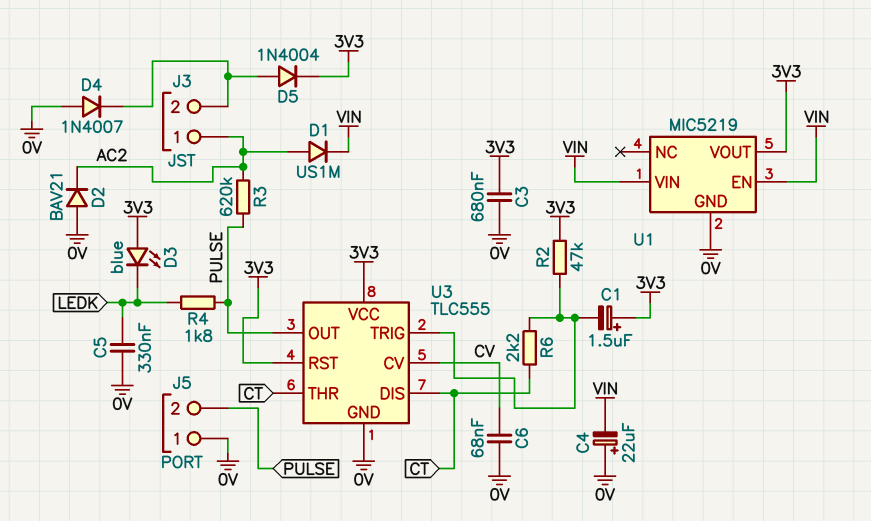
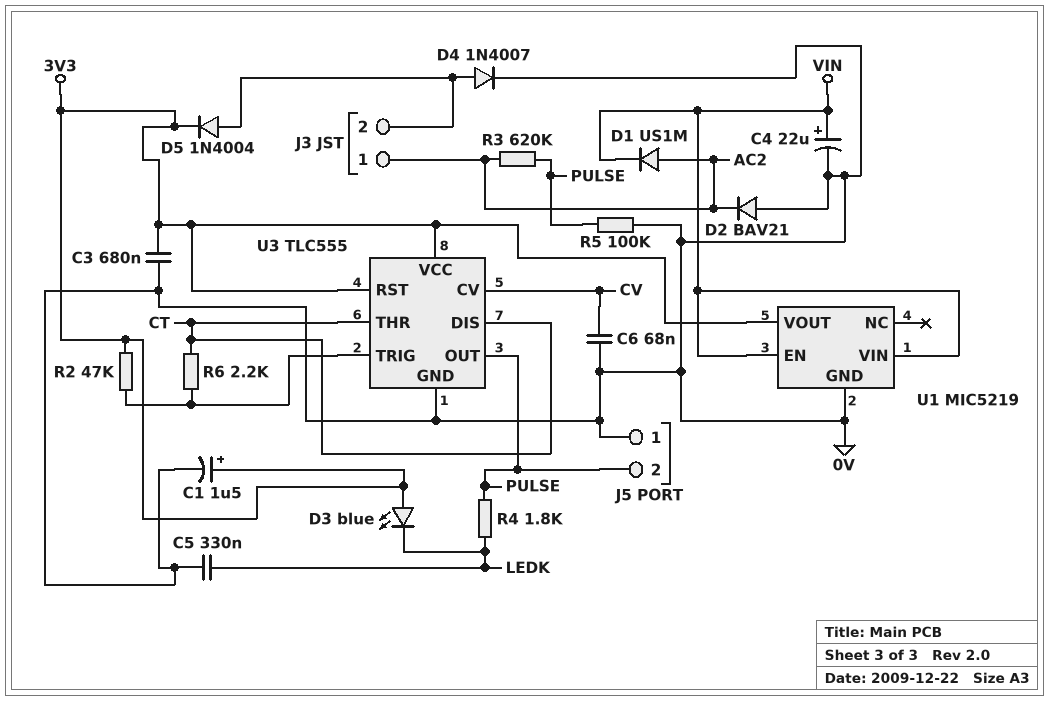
C1: 1.5uF (plus 3V3, minus U3/TRIG) -> 1.5uF (plus 3V3, minus 0V)
C4: 22uF (plus 0V, minus VIN) -> 22uF (plus VIN, minus 0V)
D4: diode 1N4007 (A 0V, K J3/2) -> diode 1N4007 (A J3/2, K 0V)
R5: none -> 100k (0V, PULSE)

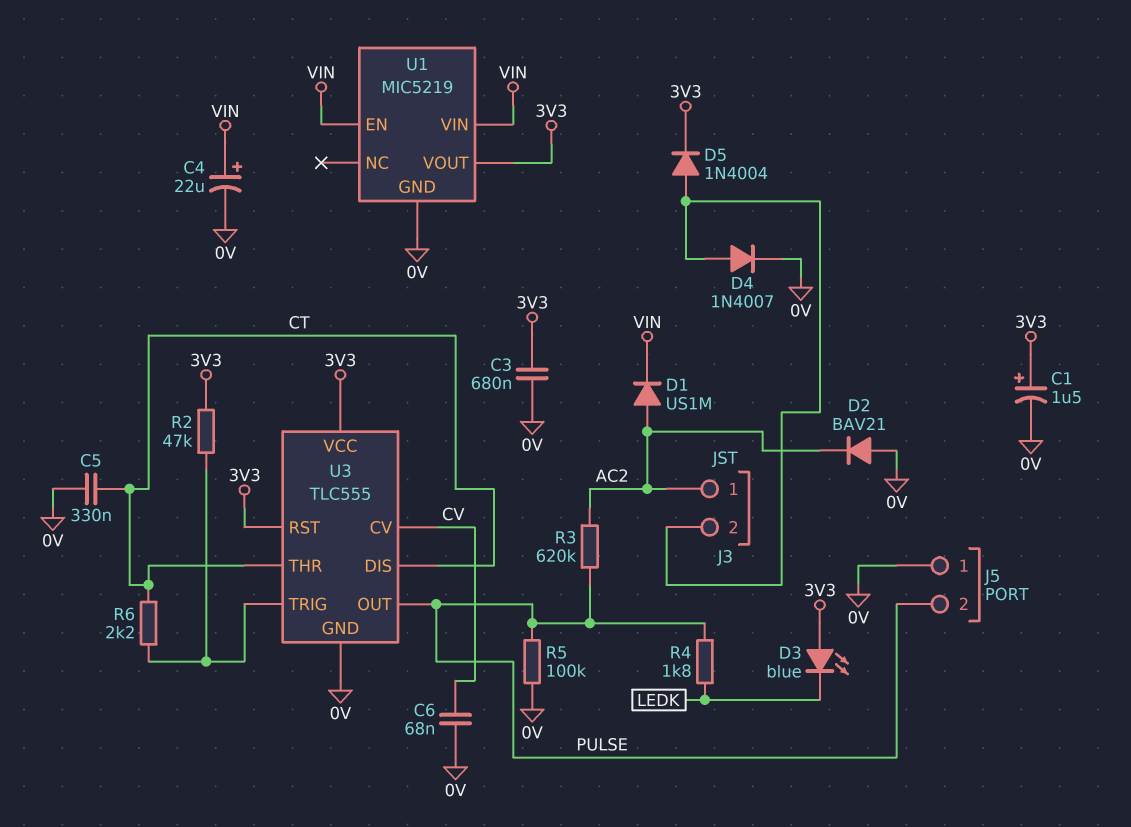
C5: 330nF (0V, LEDK) -> 330nF (0V, CT)

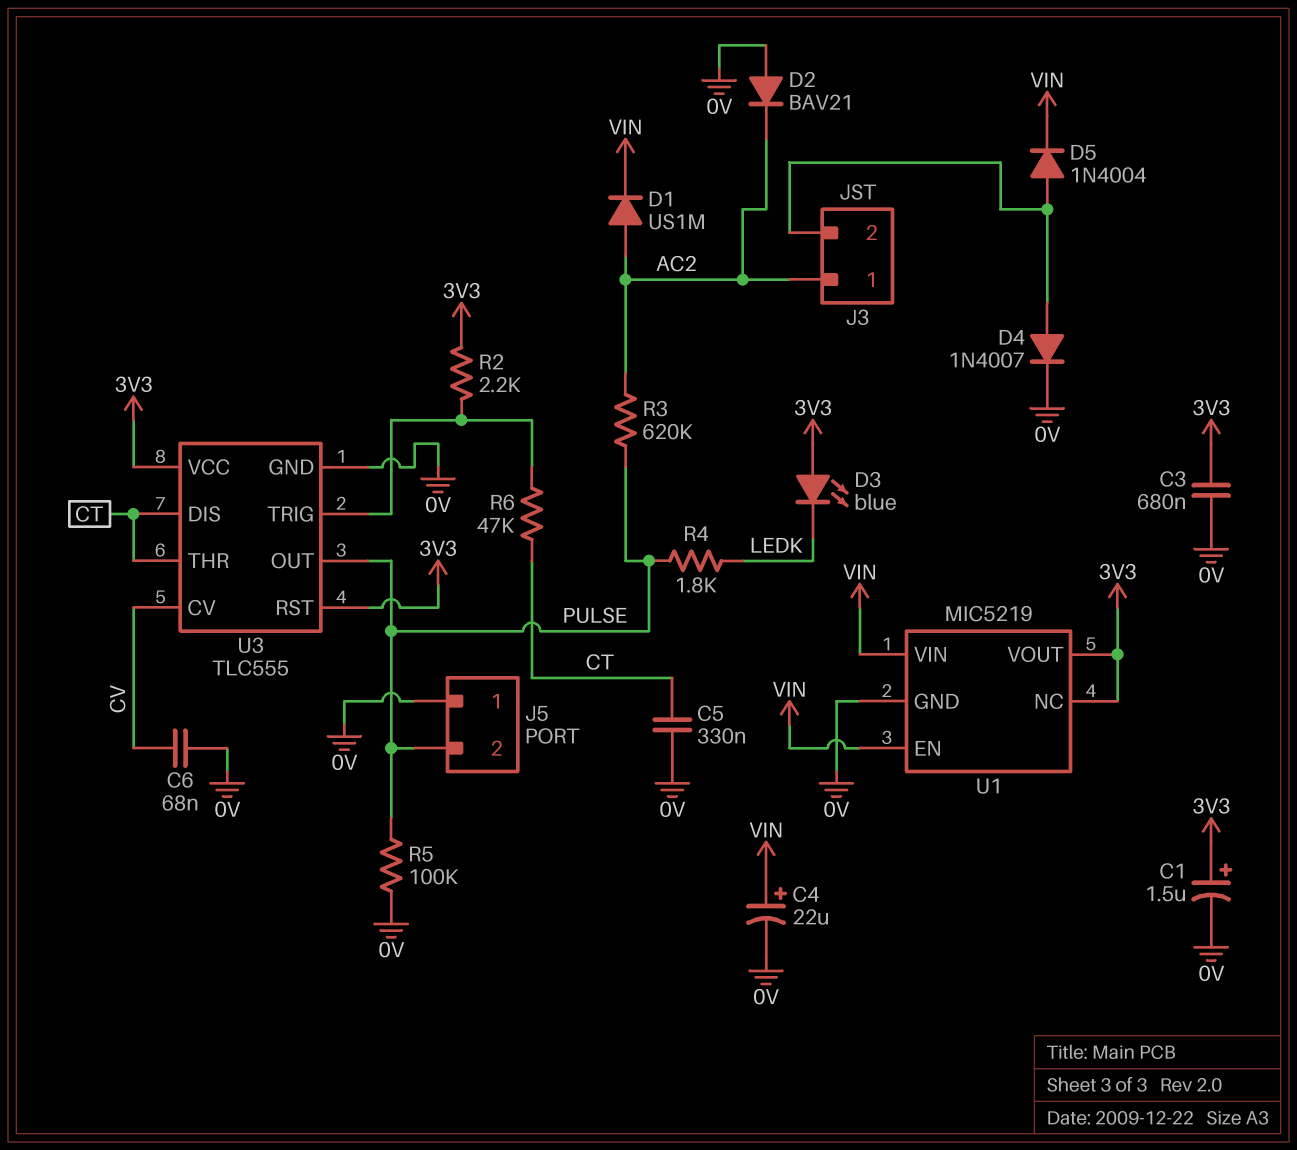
D5: diode 1N4004 (A J3/2, K 3V3) -> diode 1N4004 (A J3/2, K VIN)
R2: 47k (3V3, U3/TRIG) -> 2.2k (3V3, U3/TRIG)
R6: 2.2k (CT, U3/TRIG) -> 47k (CT, U3/TRIG)
U1 pin NC: none -> 3V3

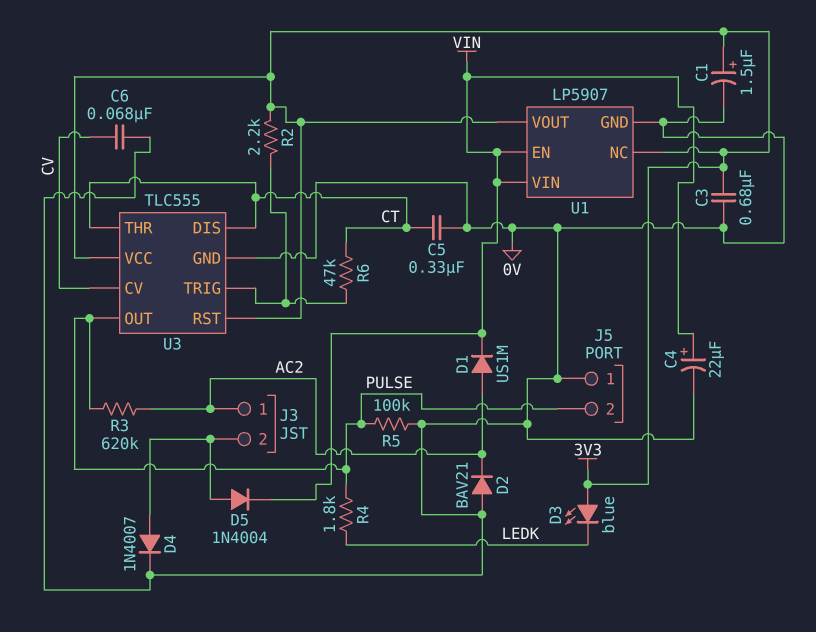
U1: MIC5219 -> LP5907

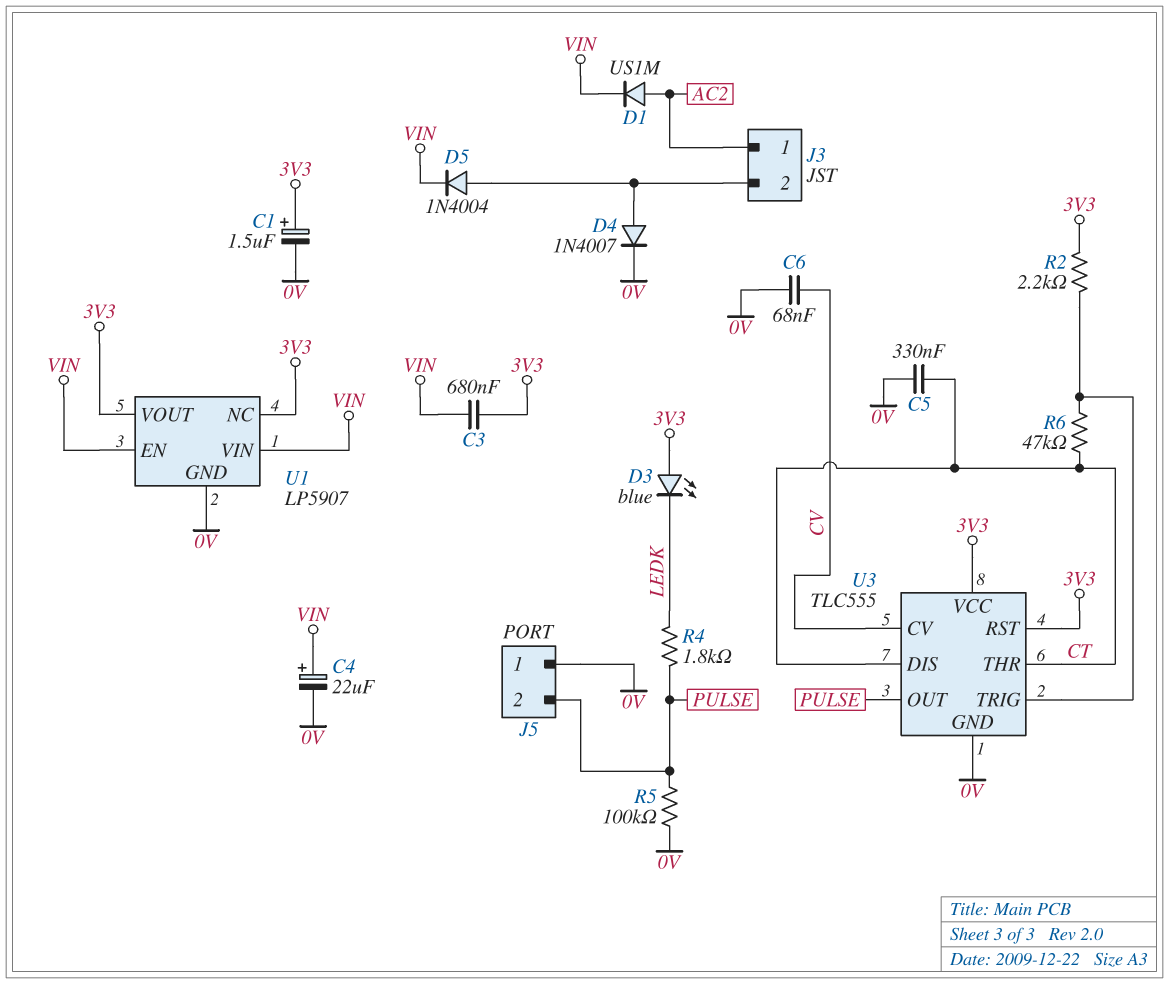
C3: 680nF (0V, 3V3) -> 680nF (3V3, VIN)
D2: diode BAV21 (A 0V, K AC2) -> none
R3: 620k (AC2, PULSE) -> none

